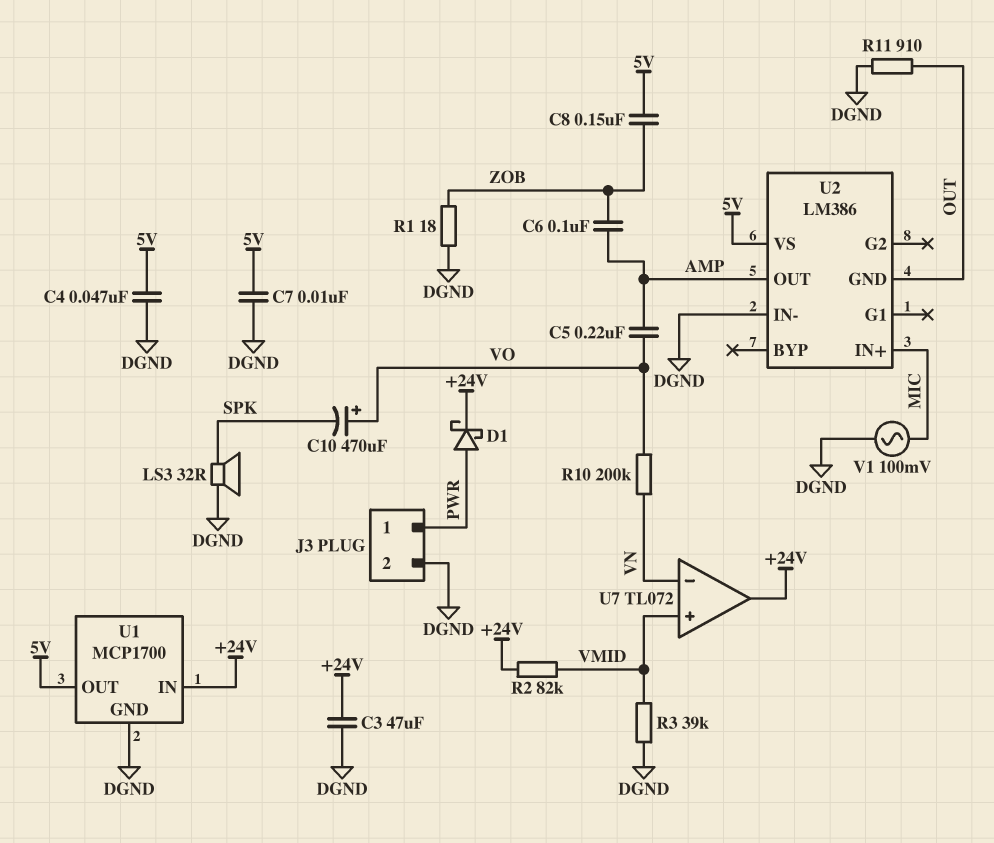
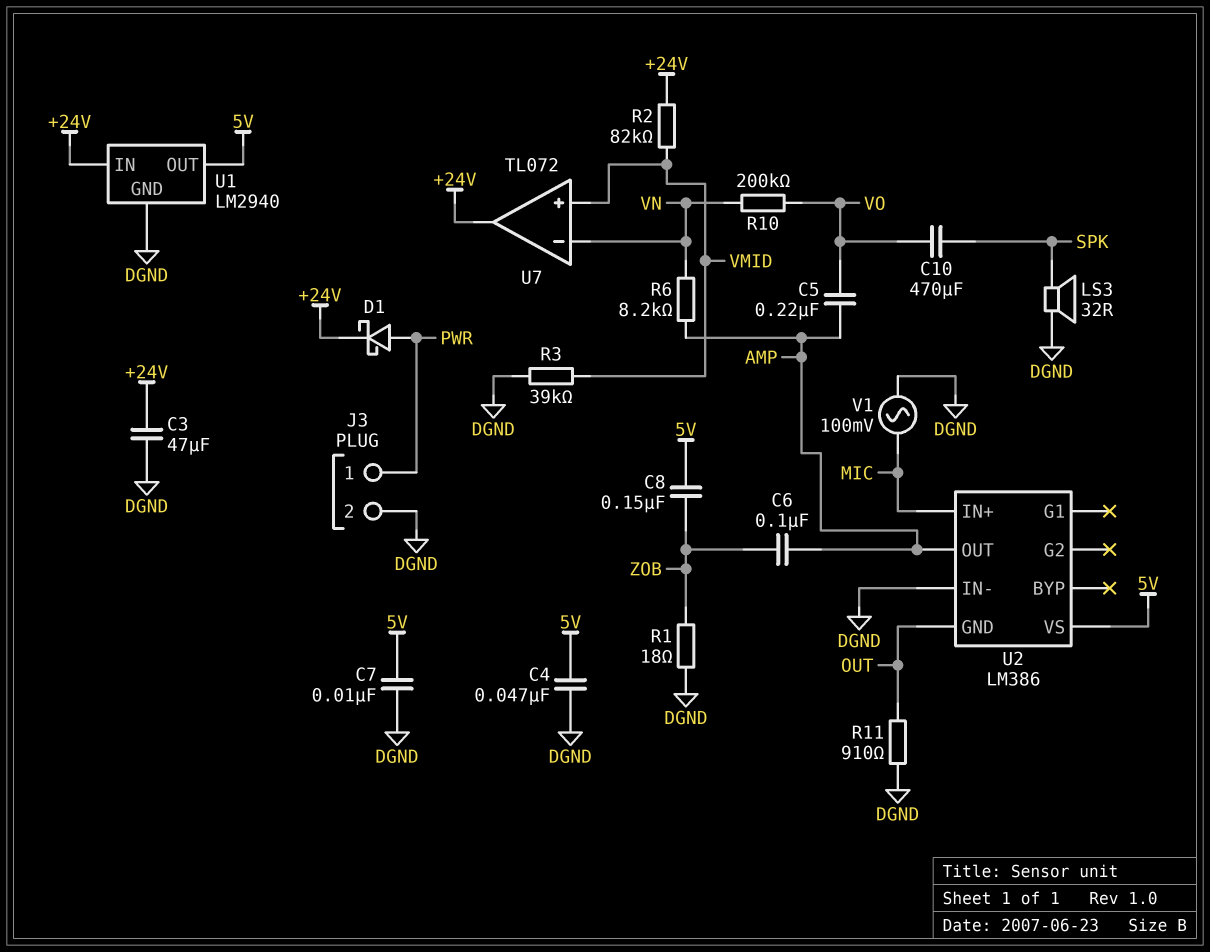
C10: 470uF (plus VO, minus SPK) -> 470uF (SPK, VO)
R6: none -> 8.2k (AMP, VN)
U1: MCP1700 -> LM2940

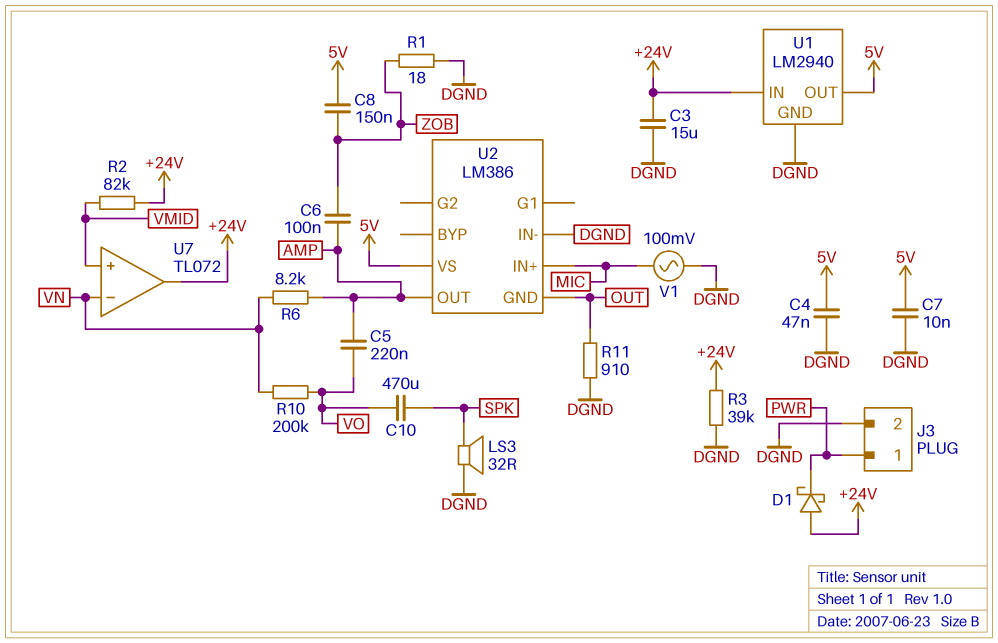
C3: 47uF (+24V, DGND) -> 15uF (+24V, DGND)
D1: schottky (A PWR, K +24V) -> schottky (A +24V, K PWR)
R3: 39k (DGND, VMID) -> 39k (+24V, DGND)

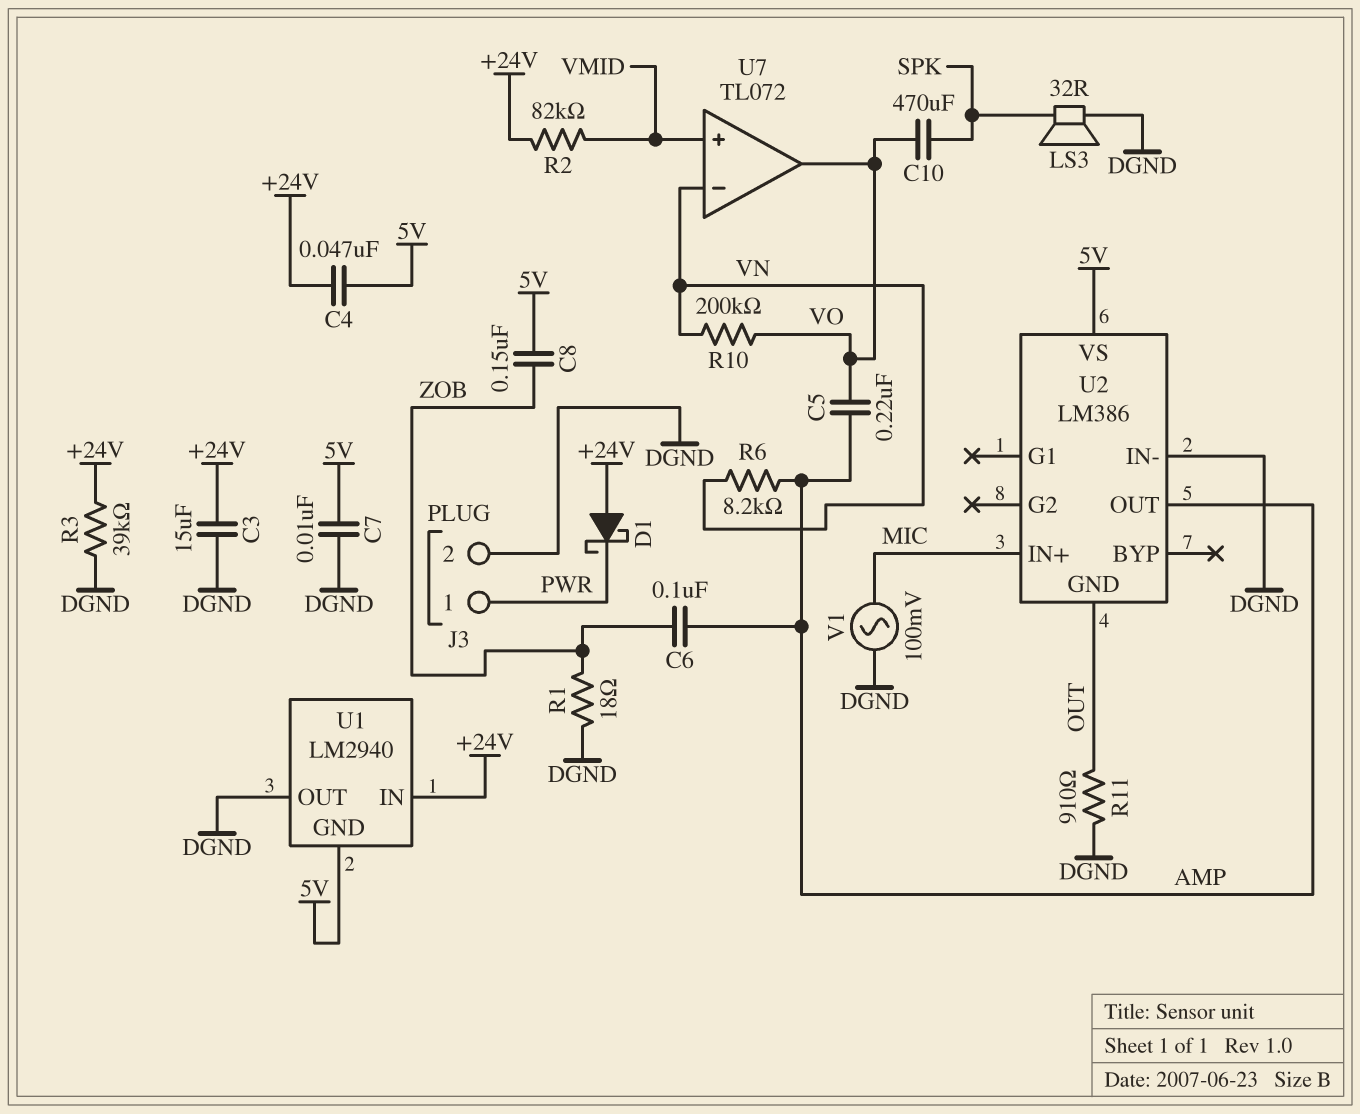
C4: 47nF (5V, DGND) -> 47nF (+24V, 5V)
U1 pin GND: DGND -> 5V
U1 pin OUT: 5V -> DGND
U7 pin out: +24V -> VO

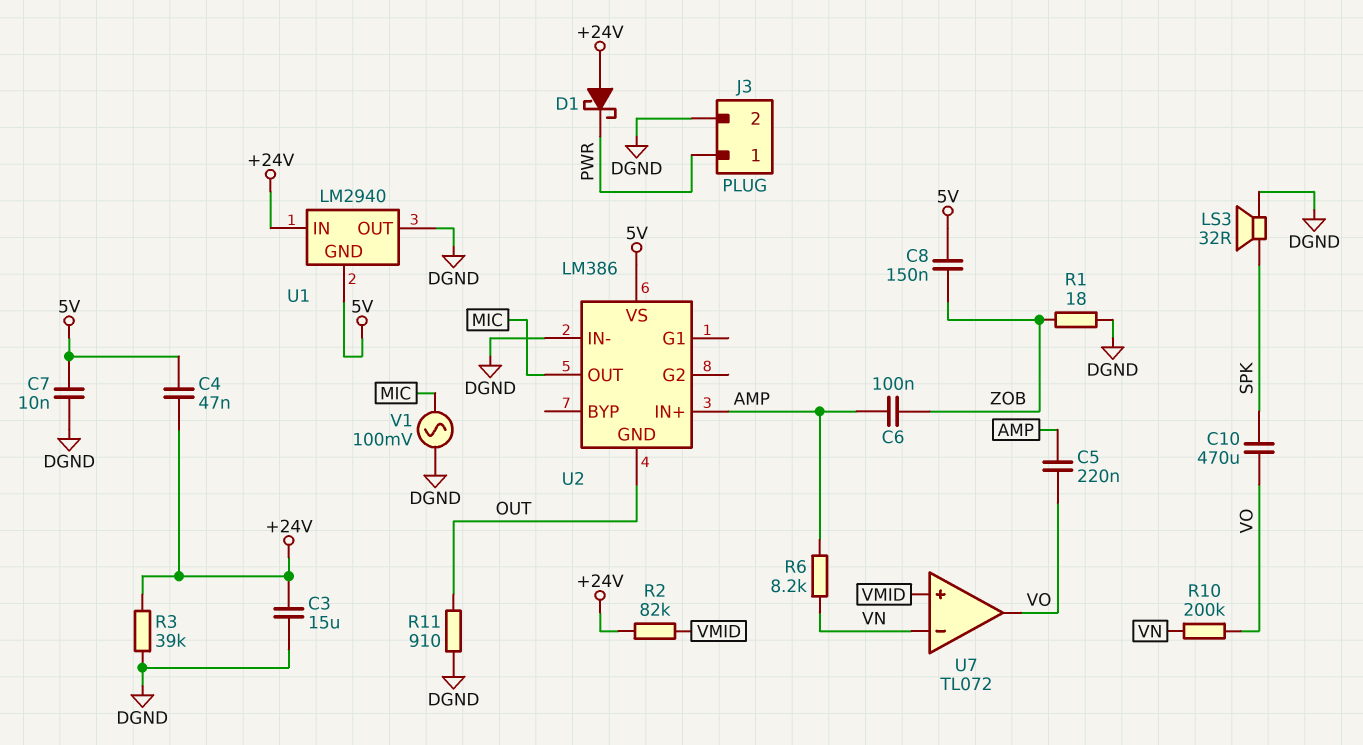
U2 pin IN+: MIC -> AMP
U2 pin OUT: AMP -> MIC

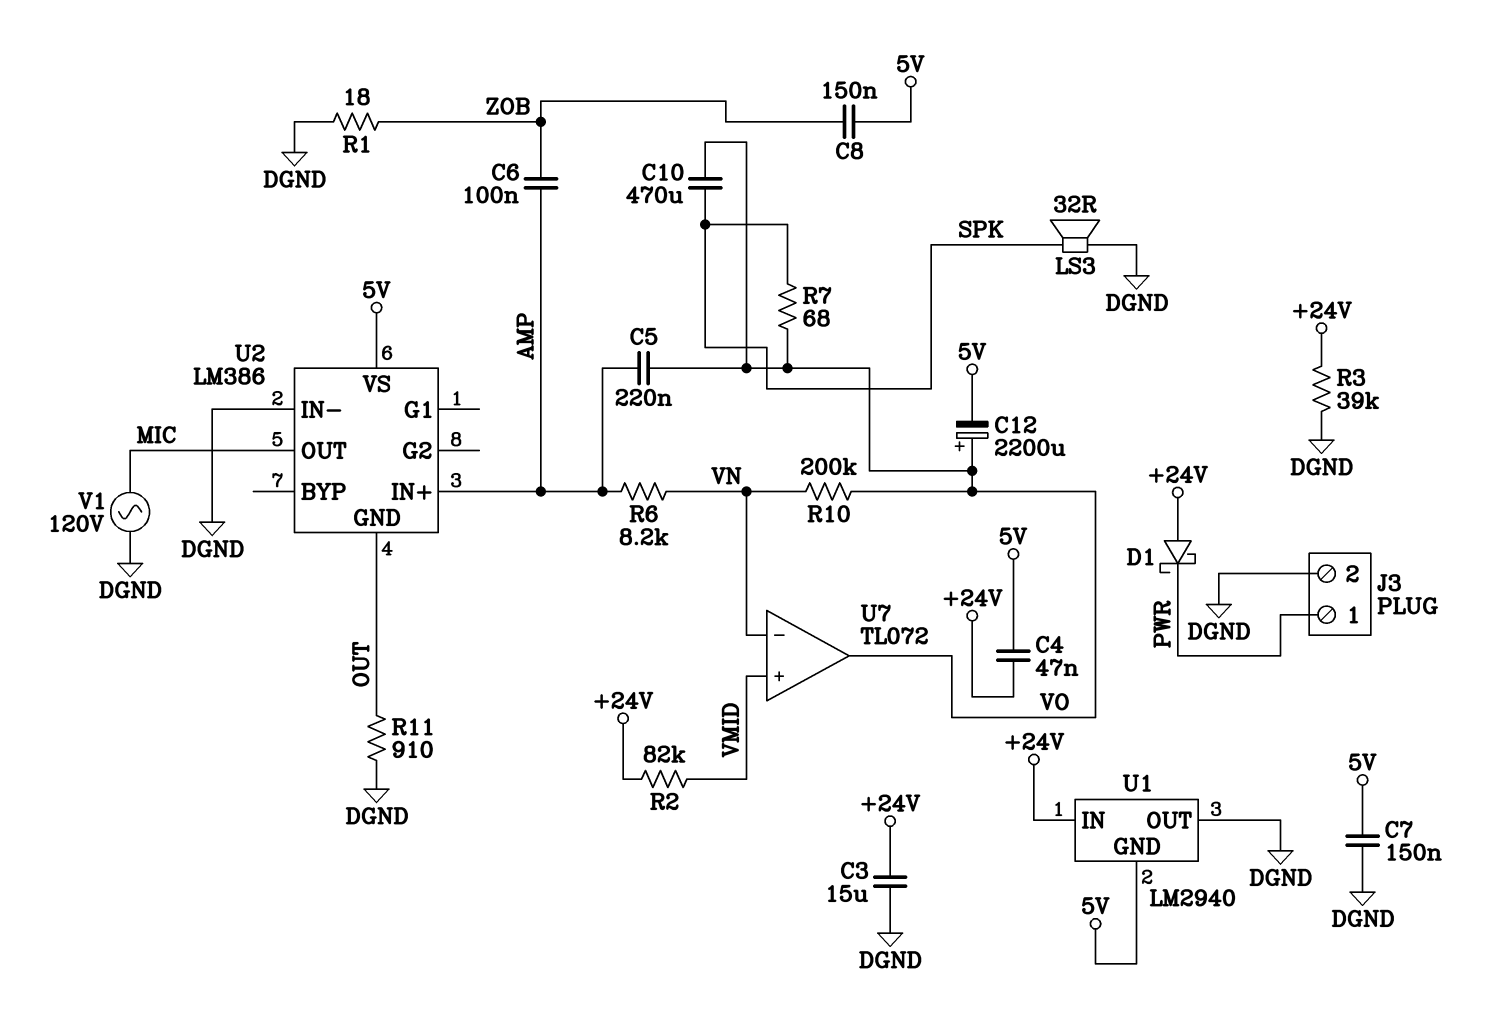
C7: 10nF (5V, DGND) -> 150nF (5V, DGND)
C12: none -> 2200uF (plus VO, minus 5V)
R7: none -> 68 (SPK, VO)
V1: AC 100mV (DGND, MIC) -> AC 120V (DGND, MIC)

